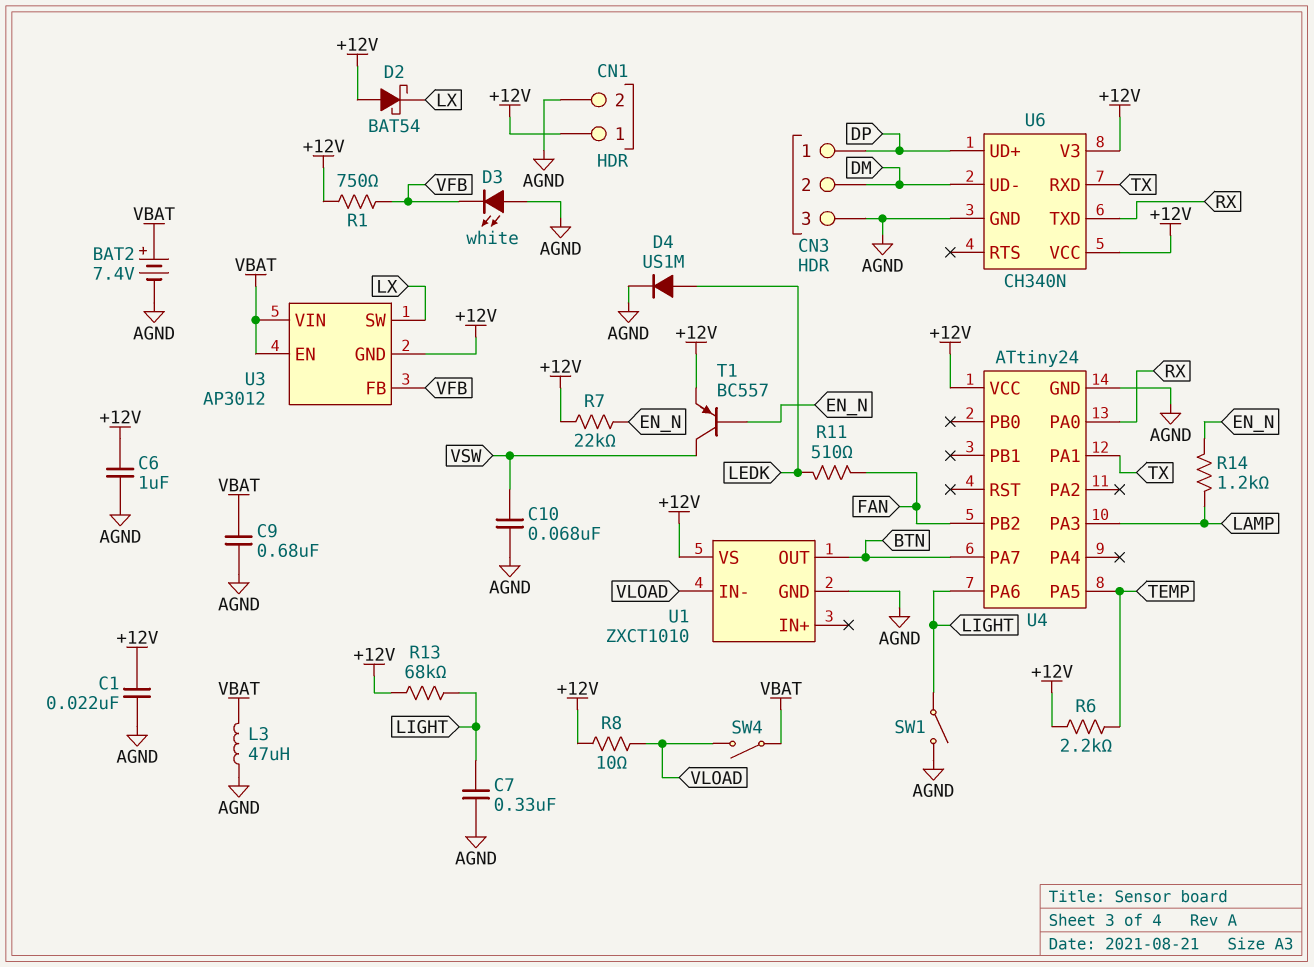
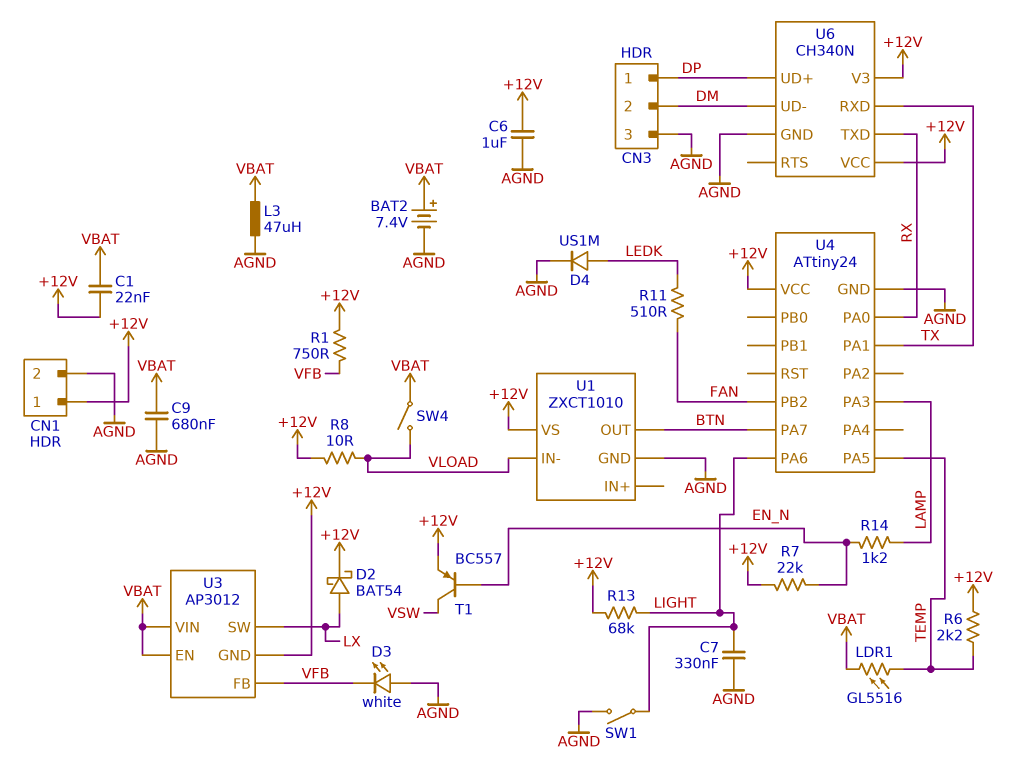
C1: 22nF (+12V, AGND) -> 22nF (+12V, VBAT)
C10: 68nF (AGND, VSW) -> none
D2: schottky BAT54 (A +12V, K LX) -> schottky BAT54 (A LX, K +12V)
LDR1: none -> GL5516 (TEMP, VBAT)

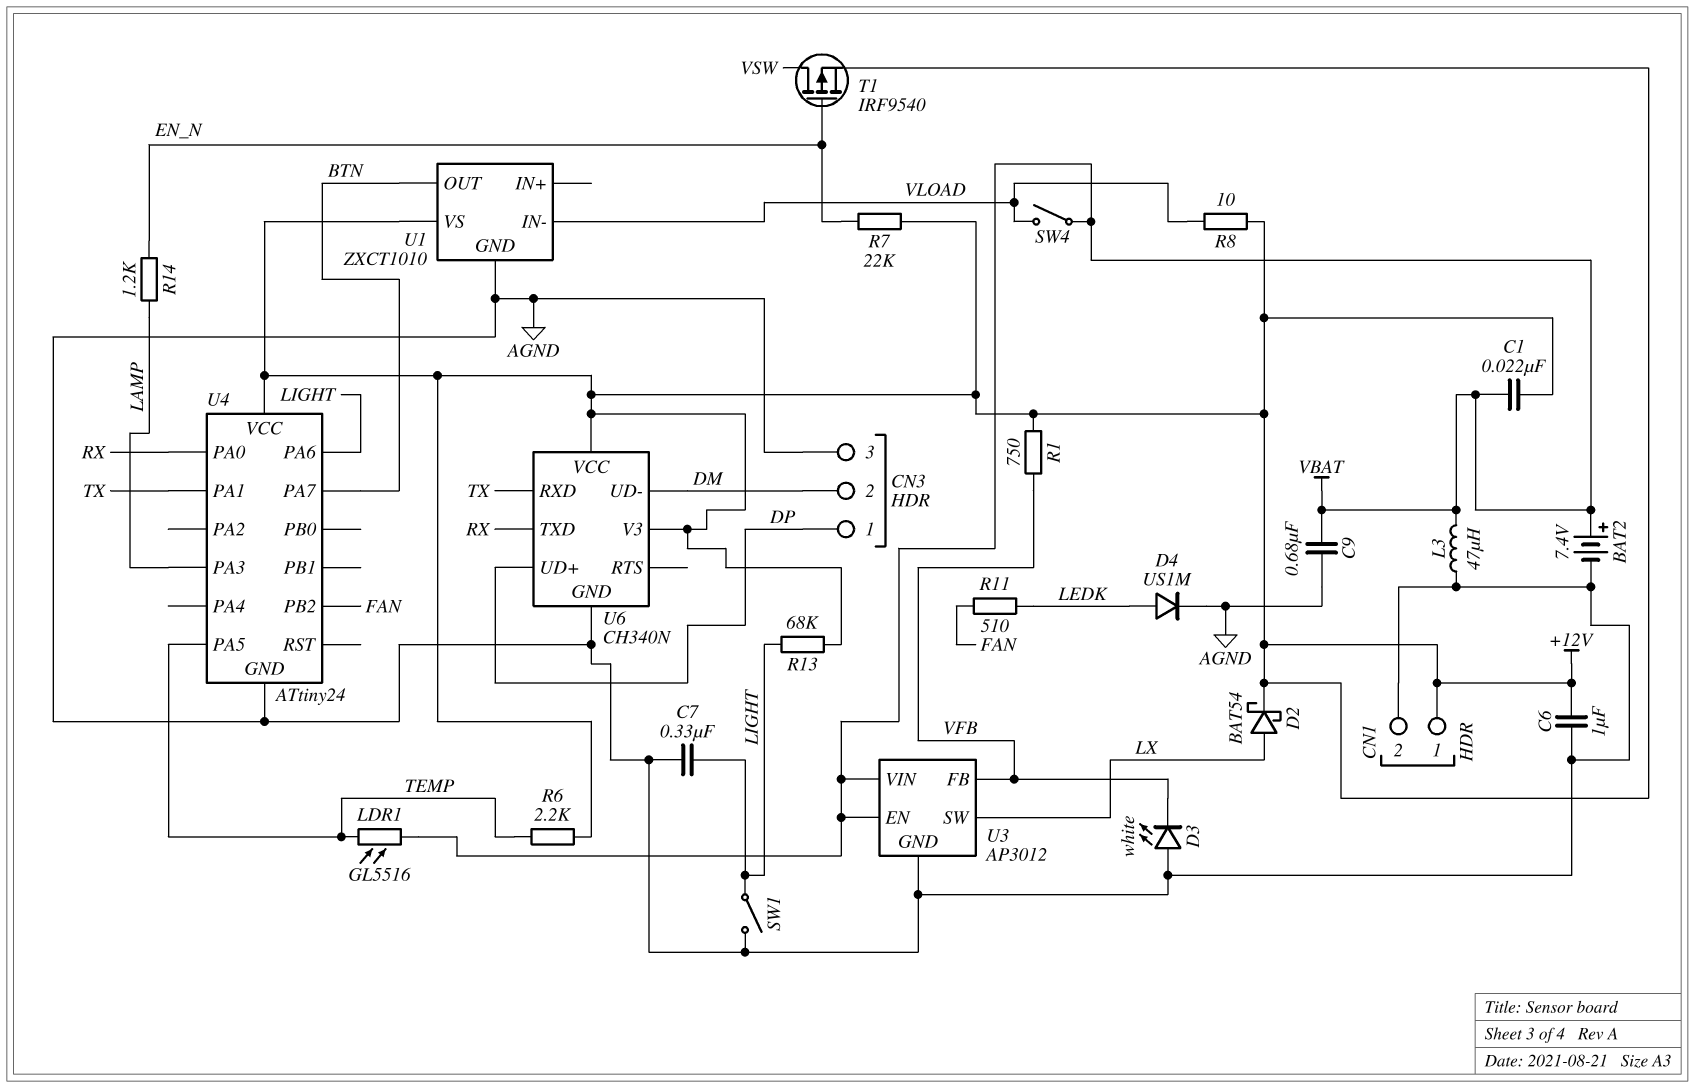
T1: PNP BC557 (B EN_N, C VSW, E +12V) -> PMOS IRF9540 (G EN_N, D VSW, S +12V)
U3 pin GND: +12V -> AGND

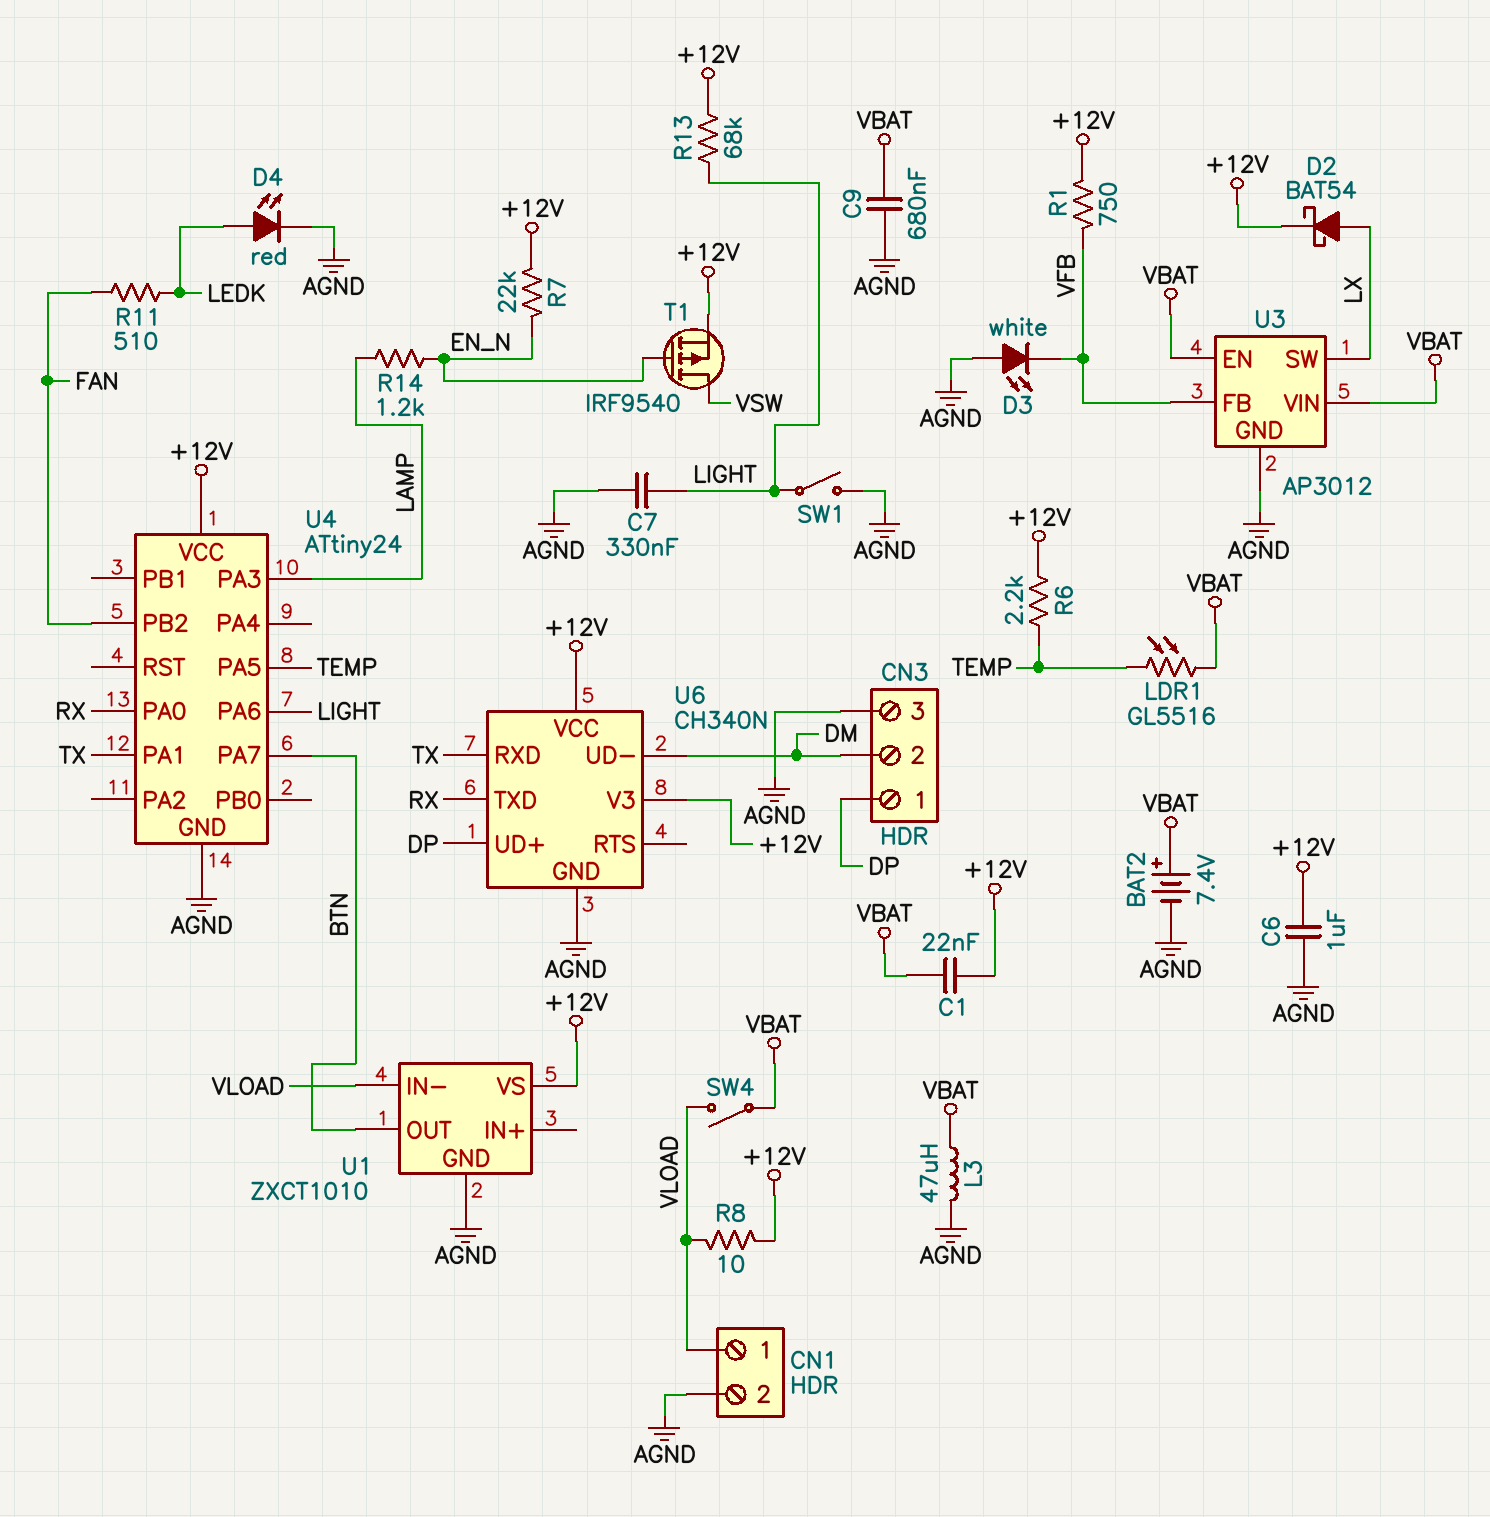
CN1 pin 1: +12V -> VLOAD
D4: diode US1M (A LEDK, K AGND) -> LED red (A LEDK, K AGND)

